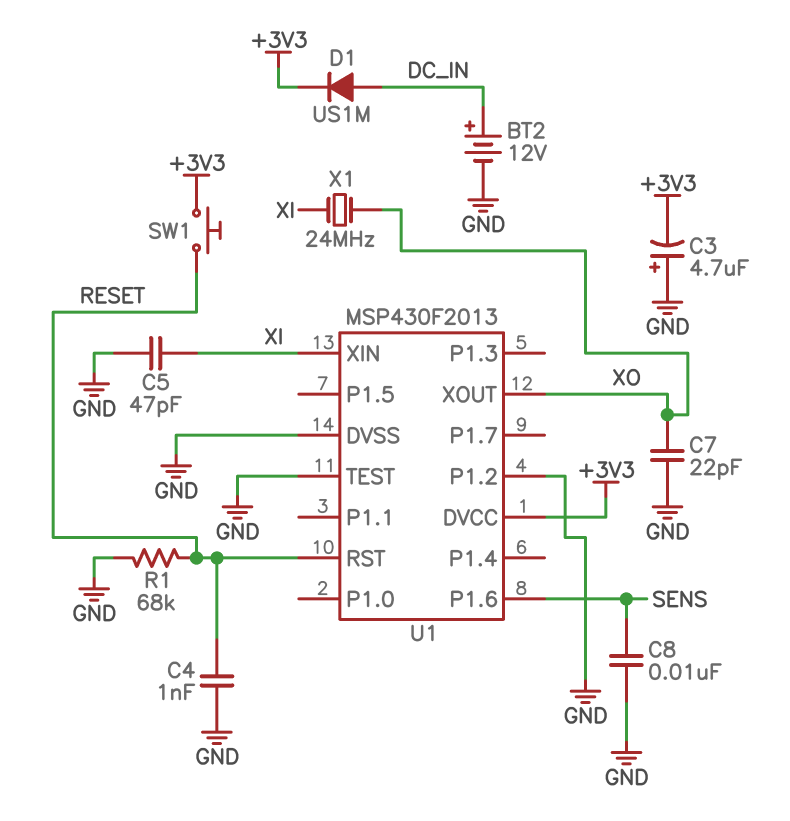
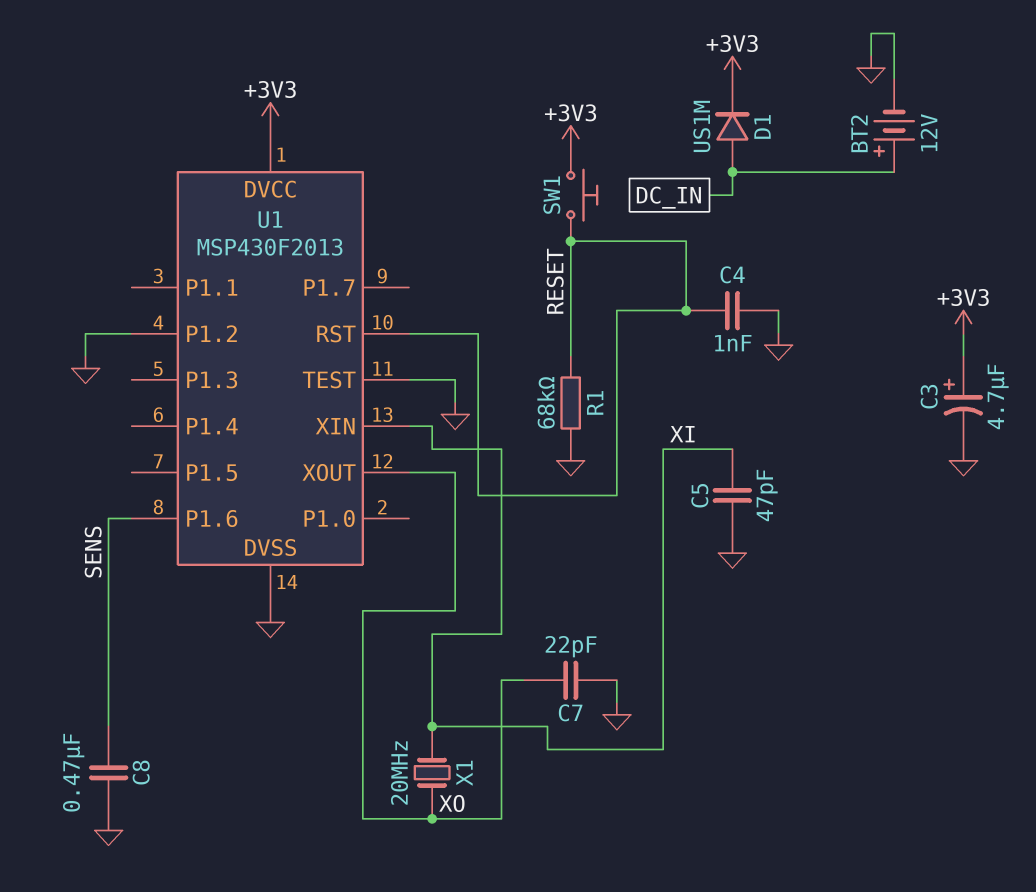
C3: 4.7uF (plus GND, minus +3V3) -> 4.7uF (plus +3V3, minus GND)
C8: 10nF (GND, SENS) -> 470nF (GND, SENS)
X1: 24MHz (XI, XO) -> 20MHz (XI, XO)

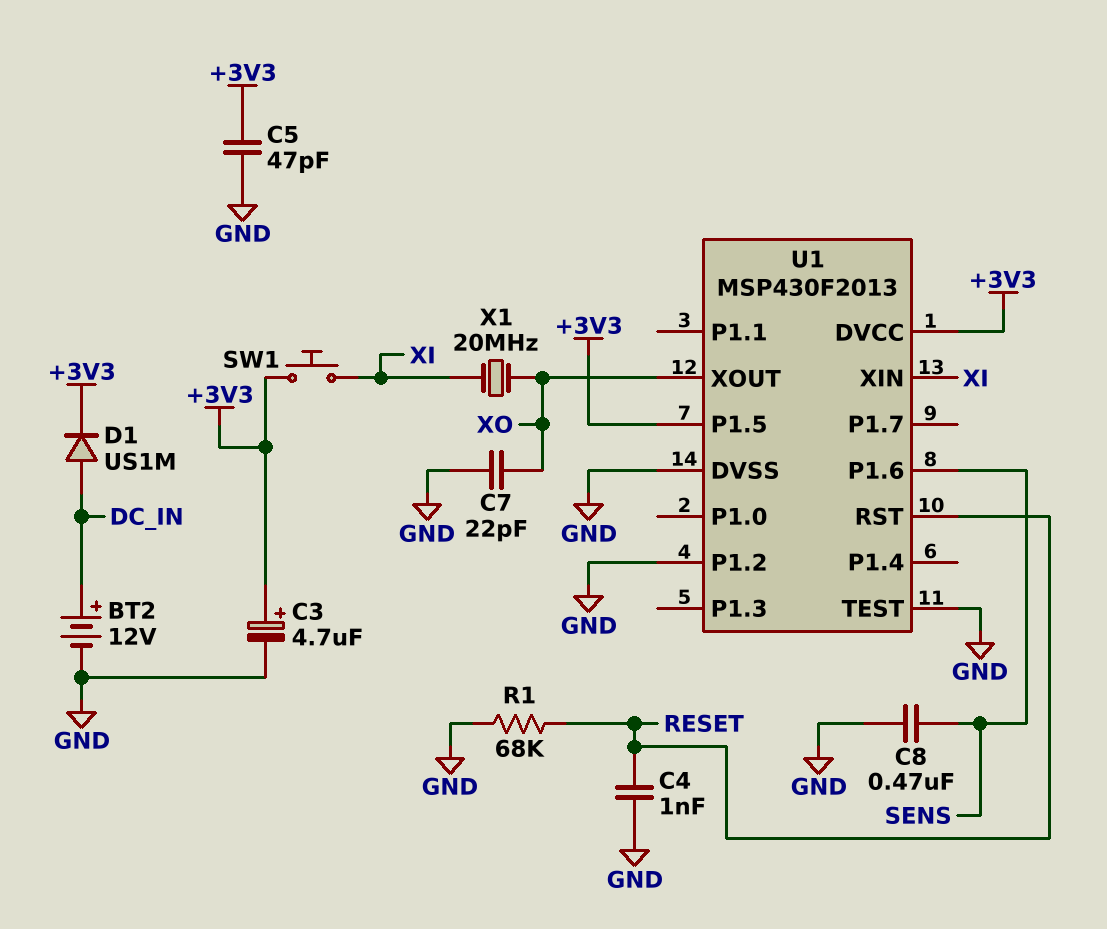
C5: 47pF (GND, XI) -> 47pF (+3V3, GND)
SW1: button (+3V3, RESET) -> button (+3V3, XI)
U1 pin P1.5: none -> +3V3

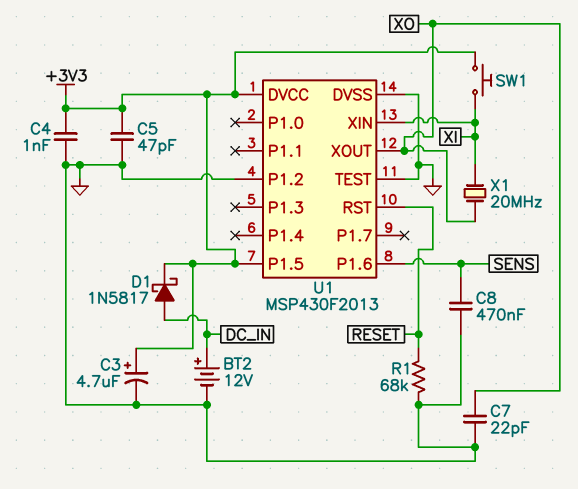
C4: 1nF (GND, RESET) -> 1nF (+3V3, GND)
D1: diode US1M (A DC_IN, K +3V3) -> schottky 1N5817 (A DC_IN, K +3V3)

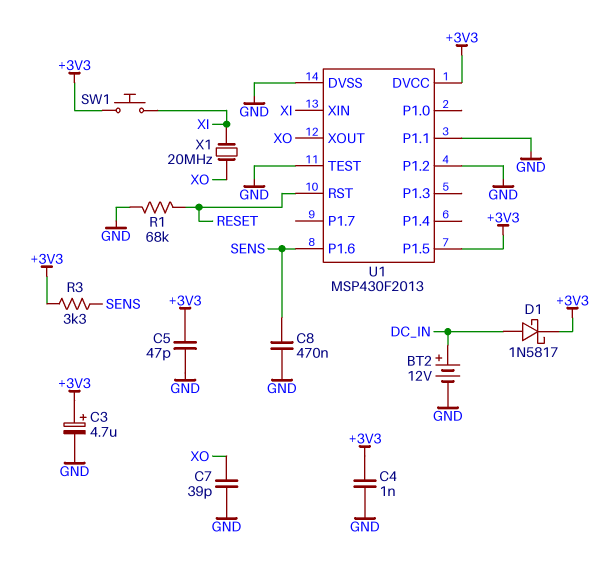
C7: 22pF (GND, XO) -> 39pF (GND, XO)
R3: none -> 3.3k (+3V3, SENS)
U1 pin P1.1: none -> GND

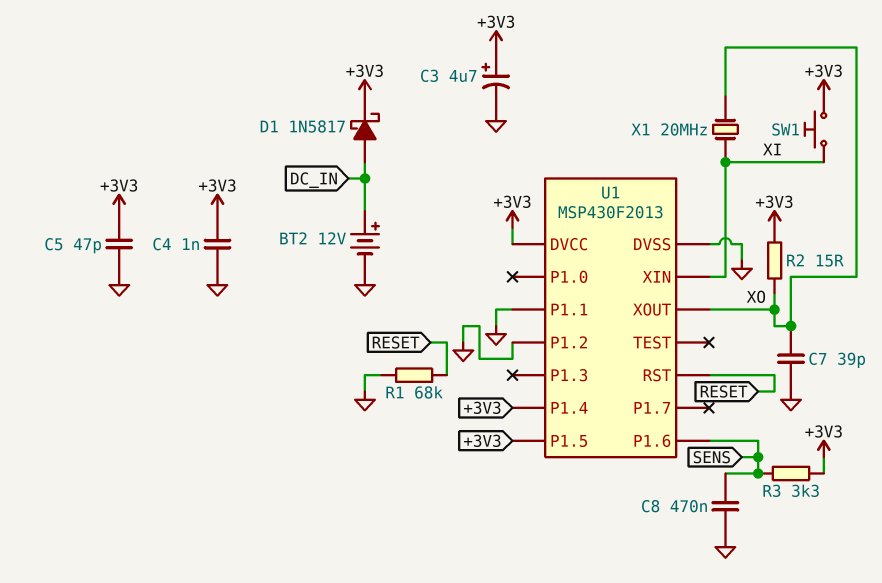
R2: none -> 15 (+3V3, XO)
U1 pin P1.4: none -> +3V3
U1 pin TEST: GND -> none

